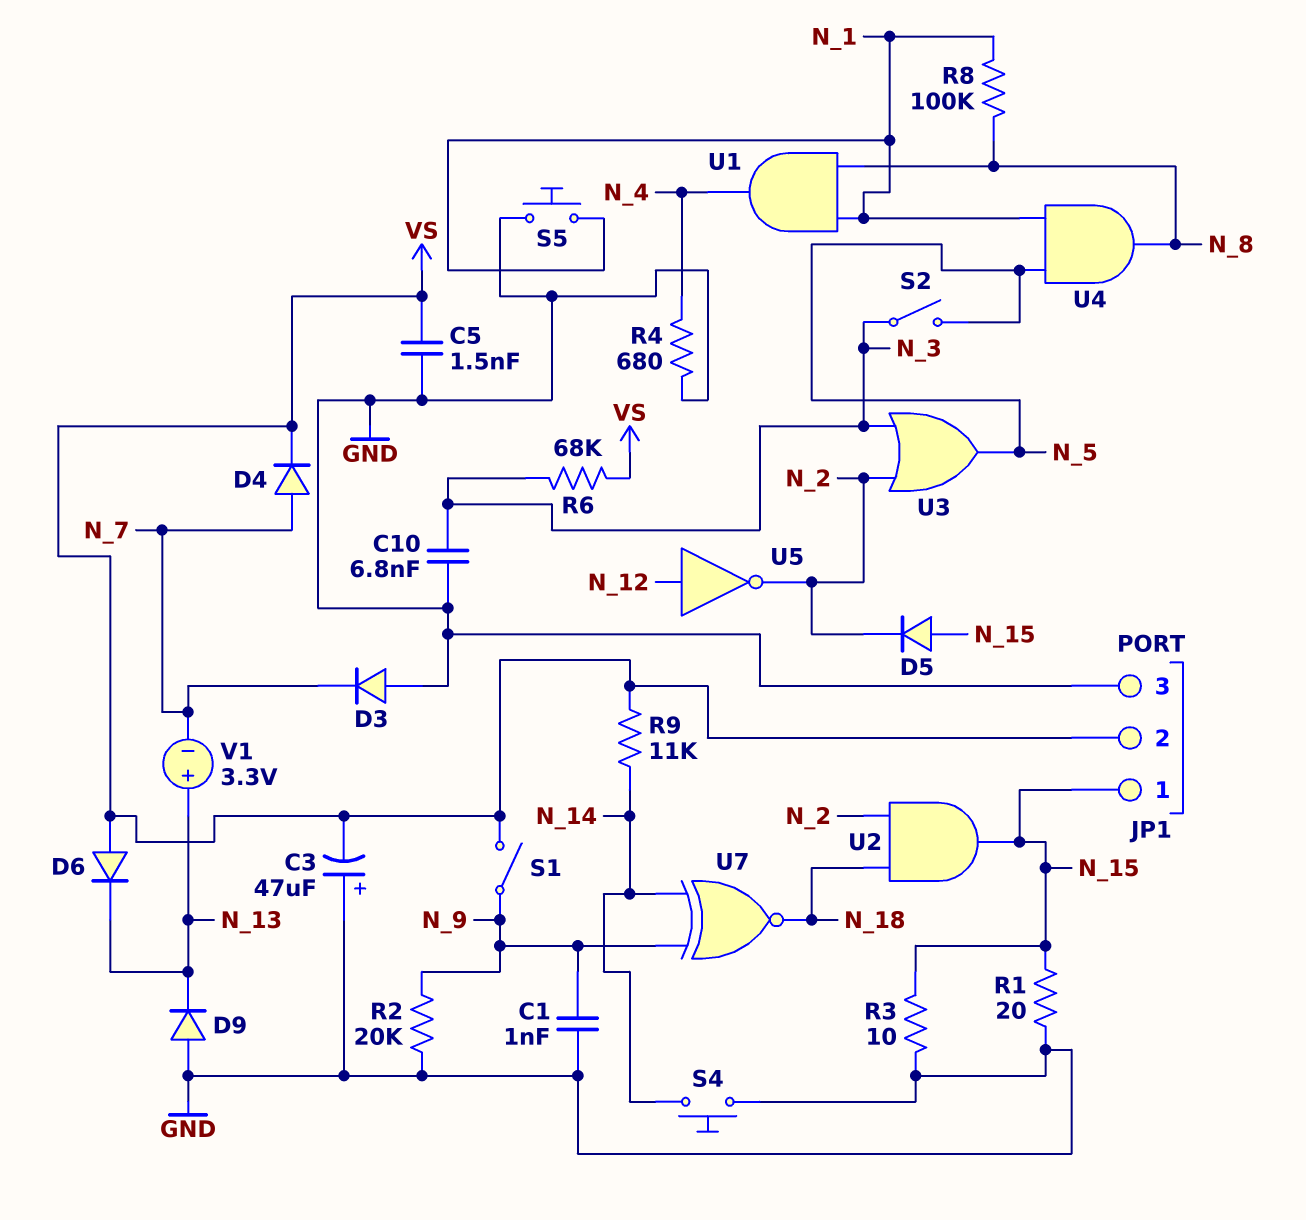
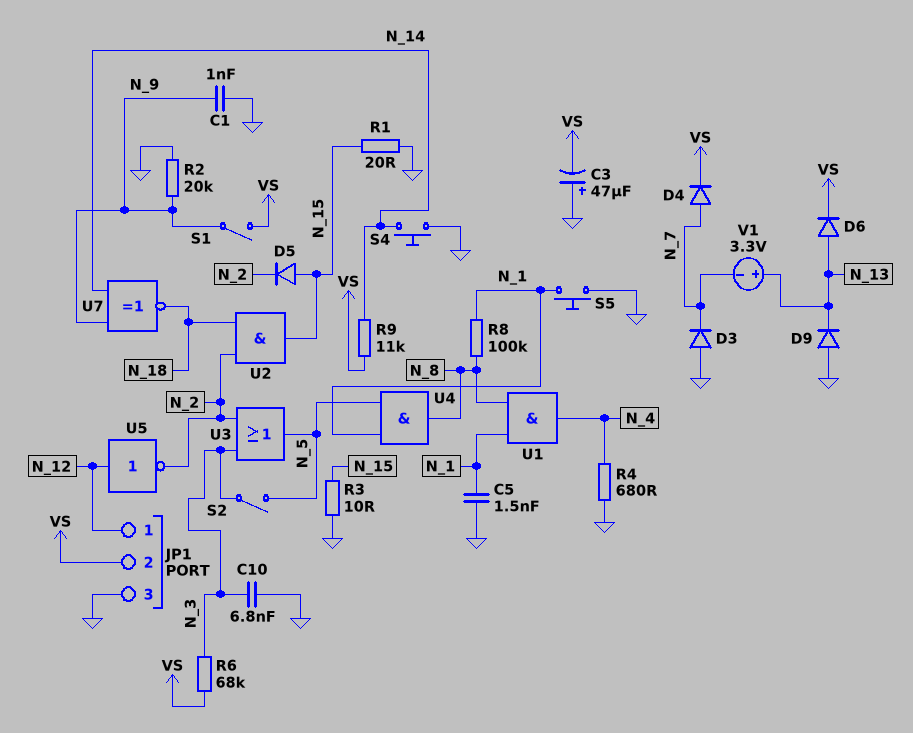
C5: 1.5nF (GND, VS) -> 1.5nF (GND, N_1)
D6: diode (A VS, K N_13) -> diode (A N_13, K VS)
JP1 pin 1: N_15 -> N_12

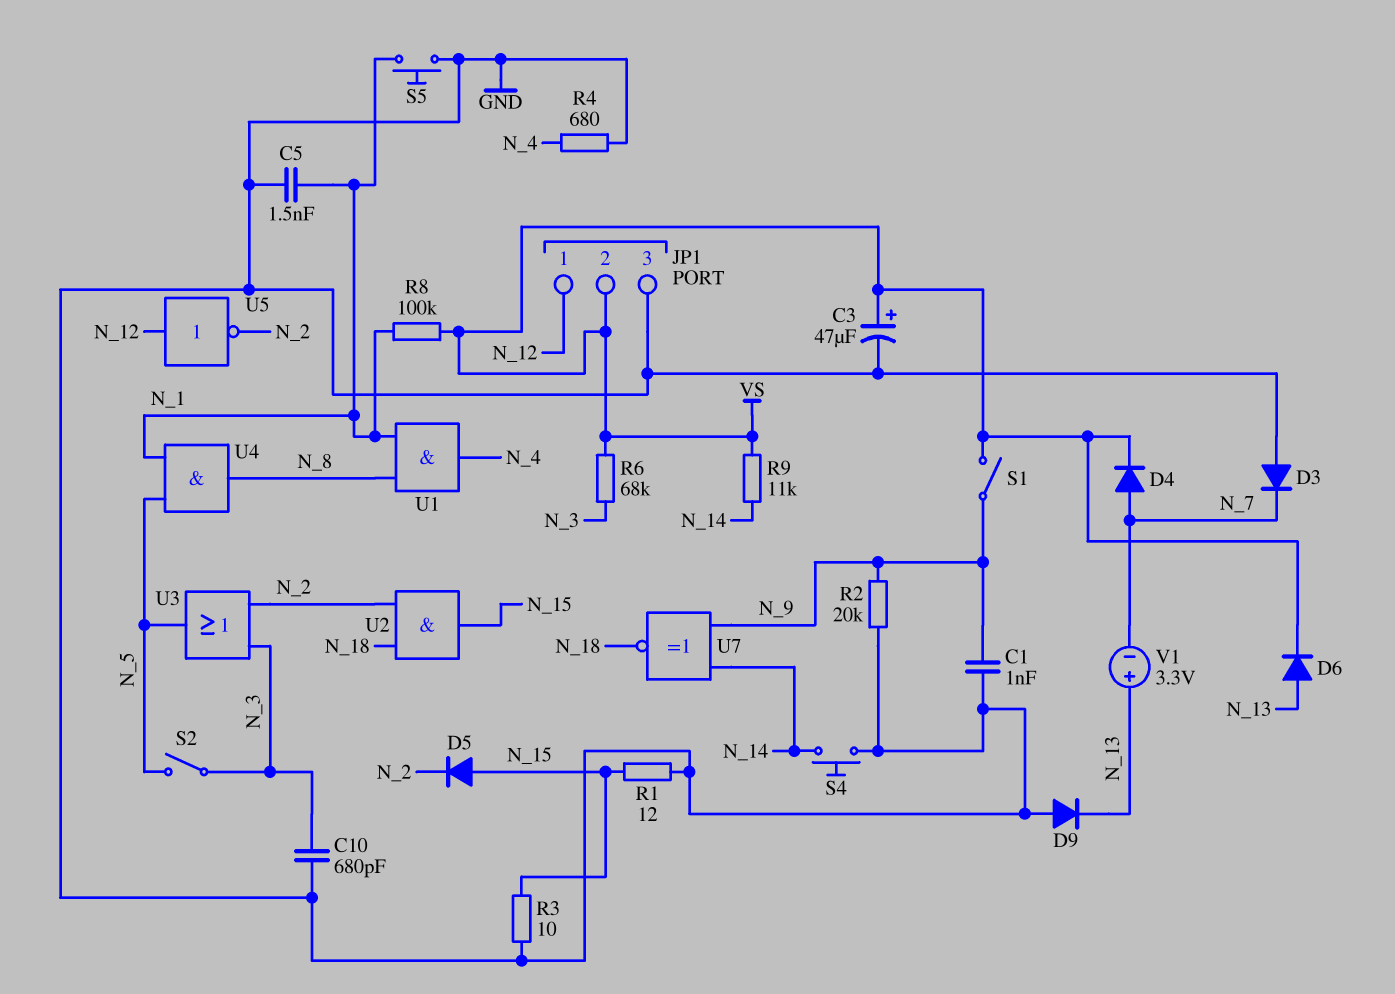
C3: 47uF (plus GND, minus VS) -> 47uF (plus VS, minus GND)
C10: 6.8nF (GND, N_3) -> 680pF (GND, N_3)
R1: 20 (GND, N_15) -> 12 (GND, N_15)
R8: 100k (N_1, N_8) -> 100k (N_1, VS)

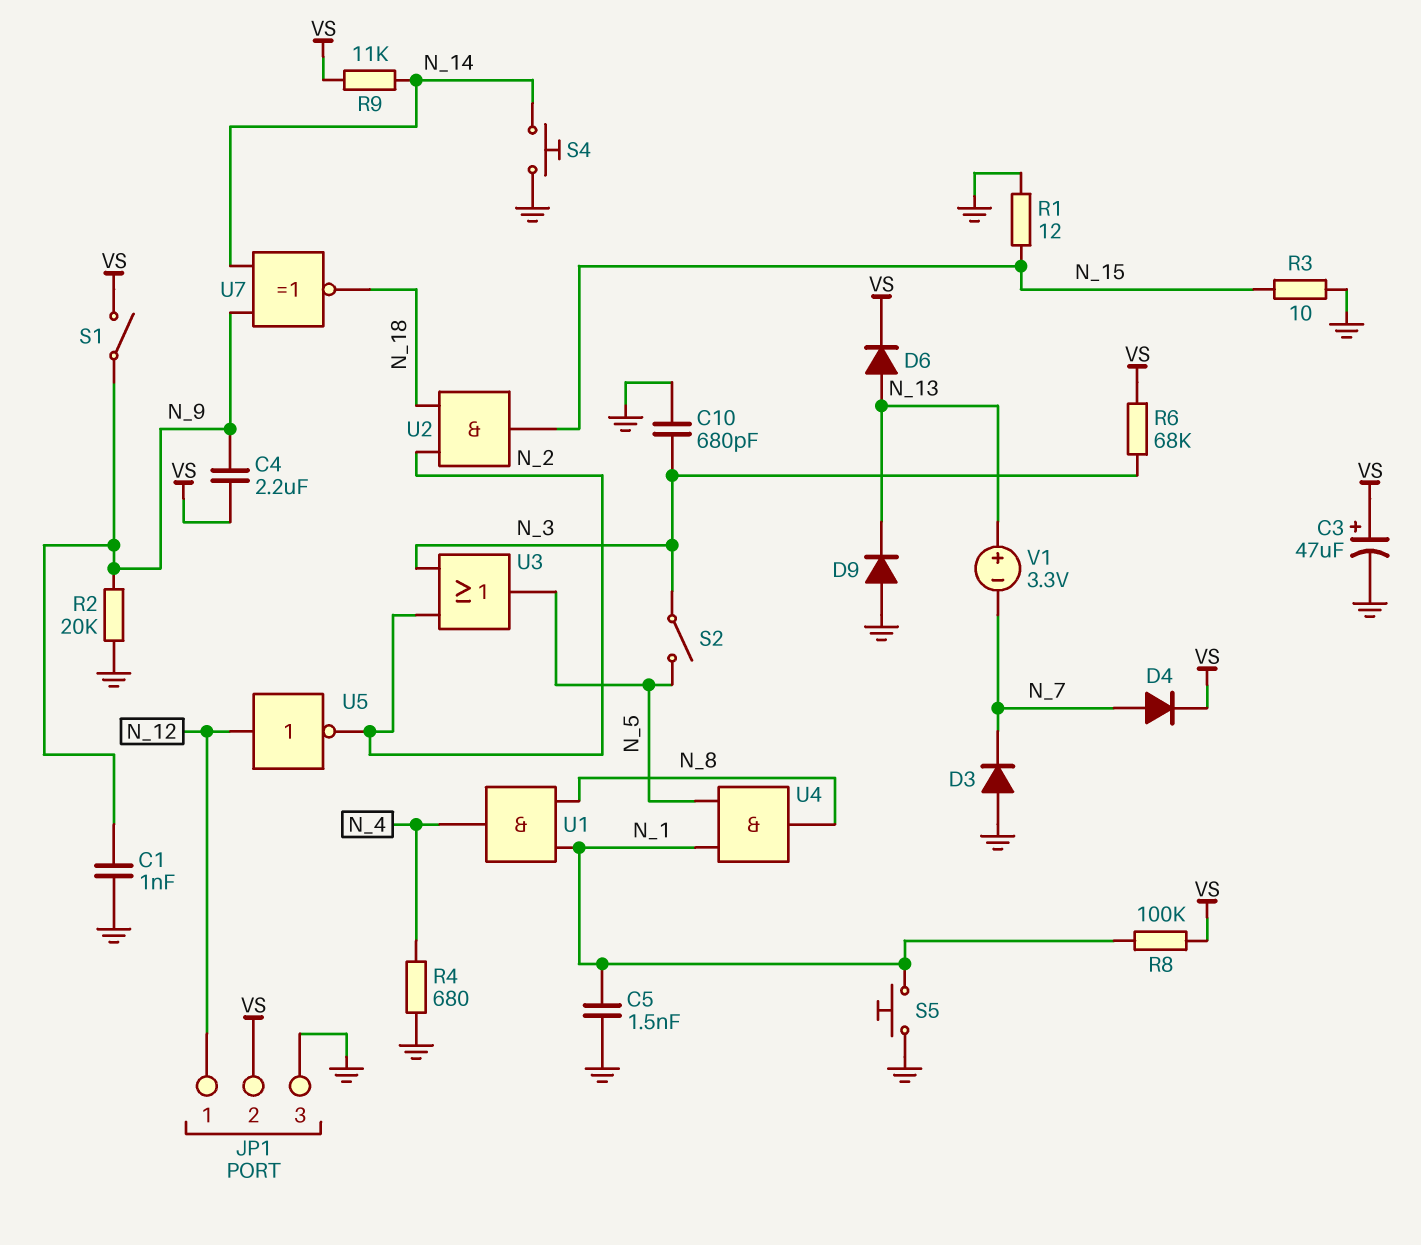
C4: none -> 2.2uF (N_9, VS)
D5: diode (A N_15, K N_2) -> none

